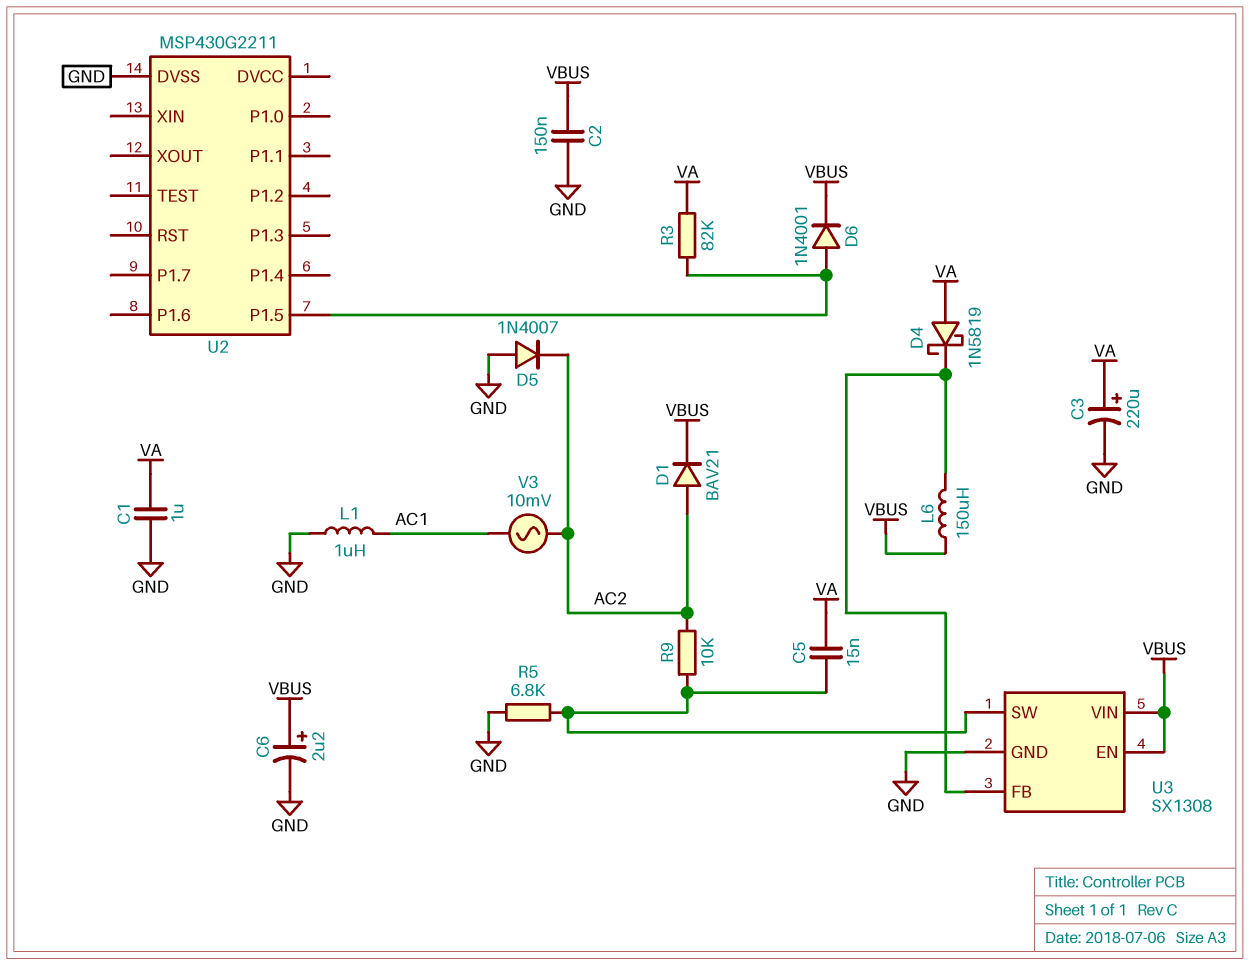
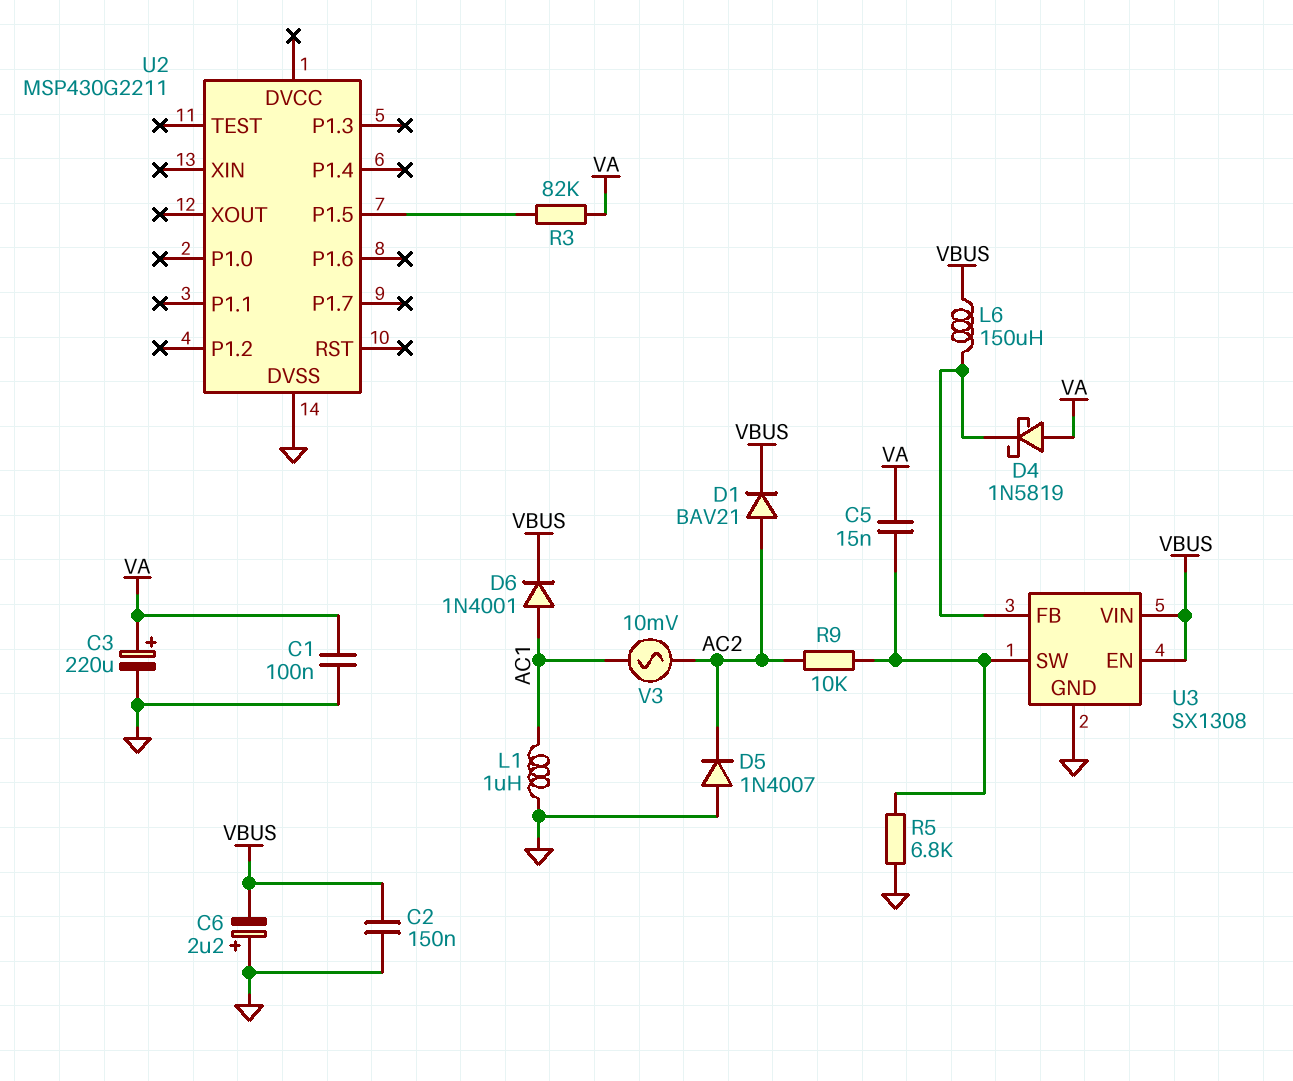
C1: 1uF (GND, VA) -> 100nF (GND, VA)
C6: 2.2uF (plus VBUS, minus GND) -> 2.2uF (plus GND, minus VBUS)
D6: diode 1N4001 (A U2/P1.5, K VBUS) -> diode 1N4001 (A AC1, K VBUS)

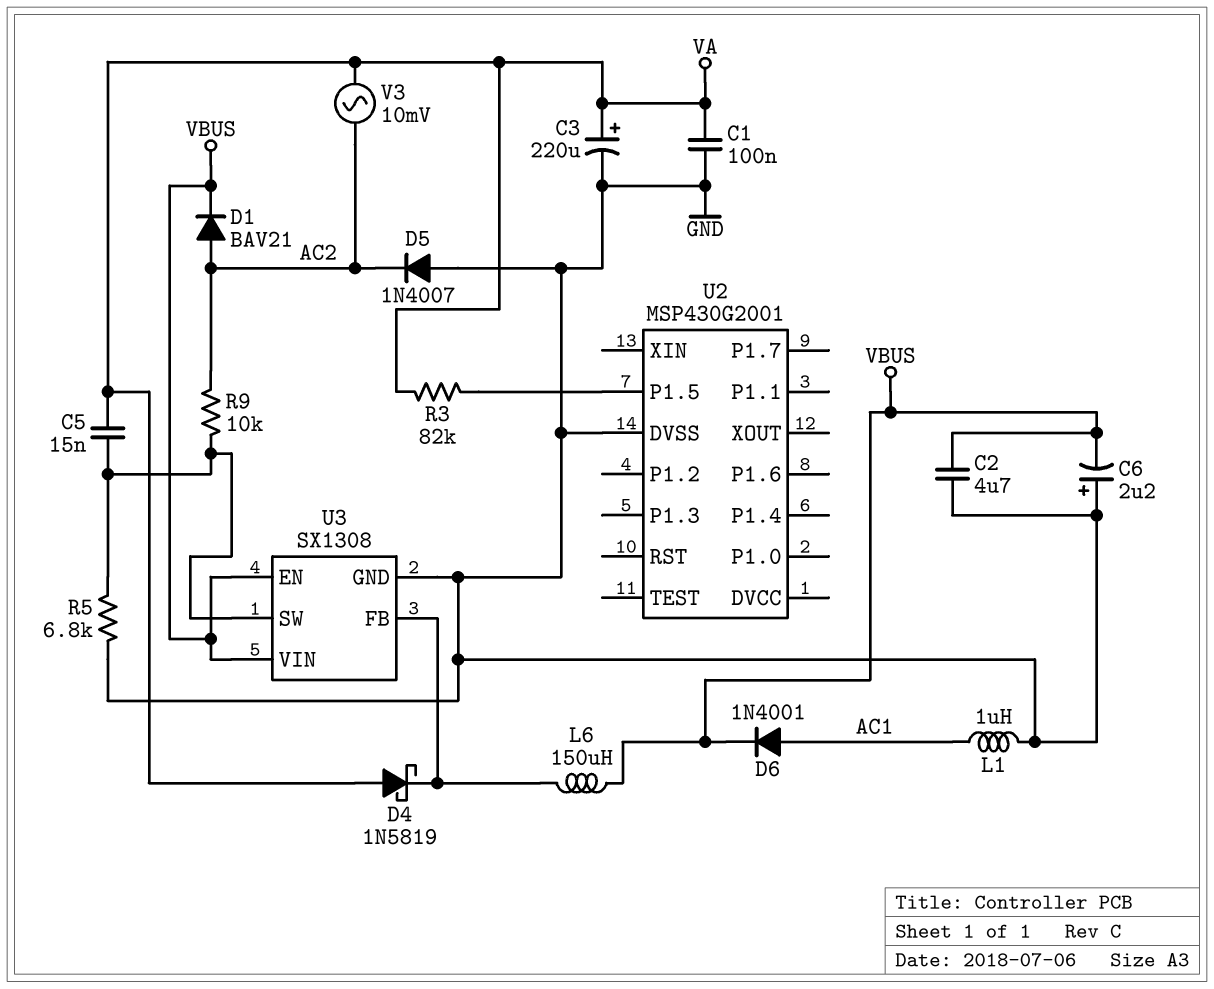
C2: 150nF (GND, VBUS) -> 4.7uF (GND, VBUS)
U2: MSP430G2211 -> MSP430G2001
V3: AC 10mV (AC1, AC2) -> AC 10mV (AC2, VA)

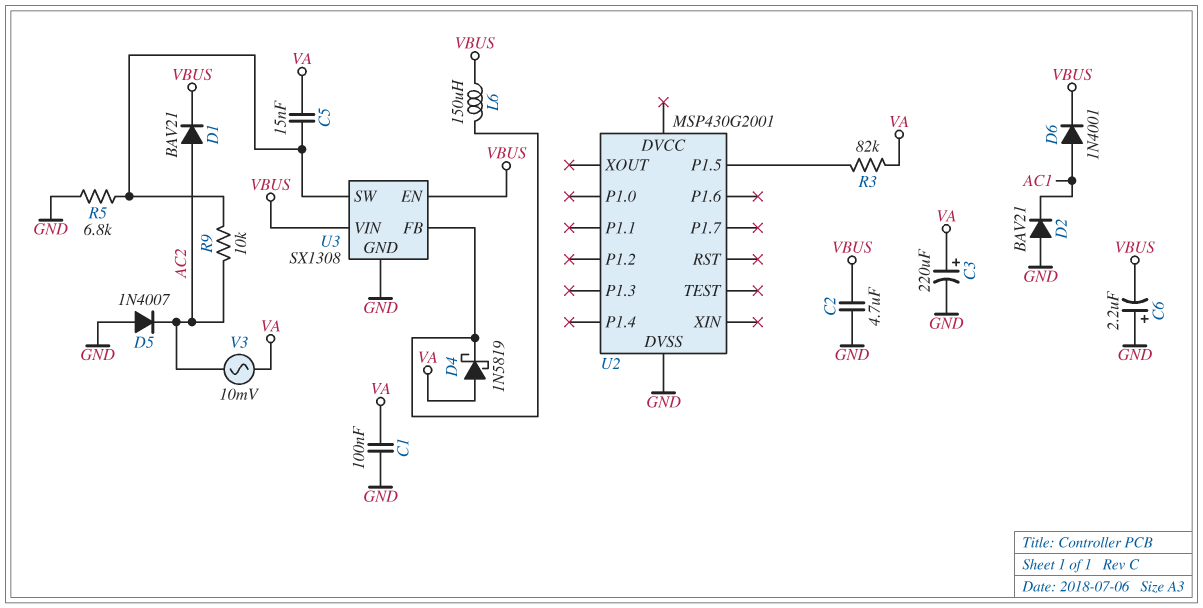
D2: none -> diode BAV21 (A GND, K AC1)
L1: 1uH (AC1, GND) -> none

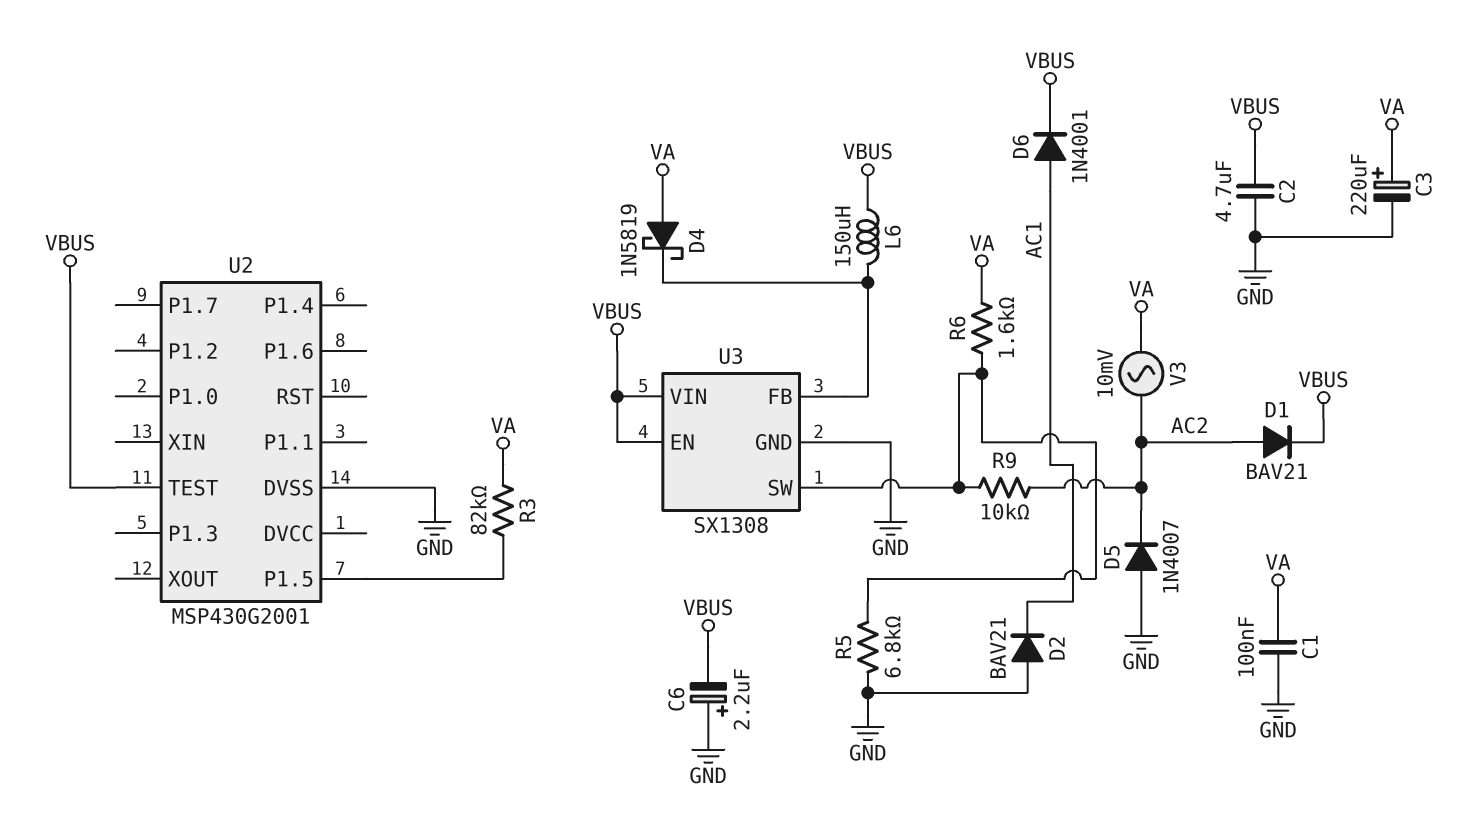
C5: 15nF (U3/SW, VA) -> none
R6: none -> 1.6k (U3/SW, VA)
U2 pin TEST: none -> VBUS

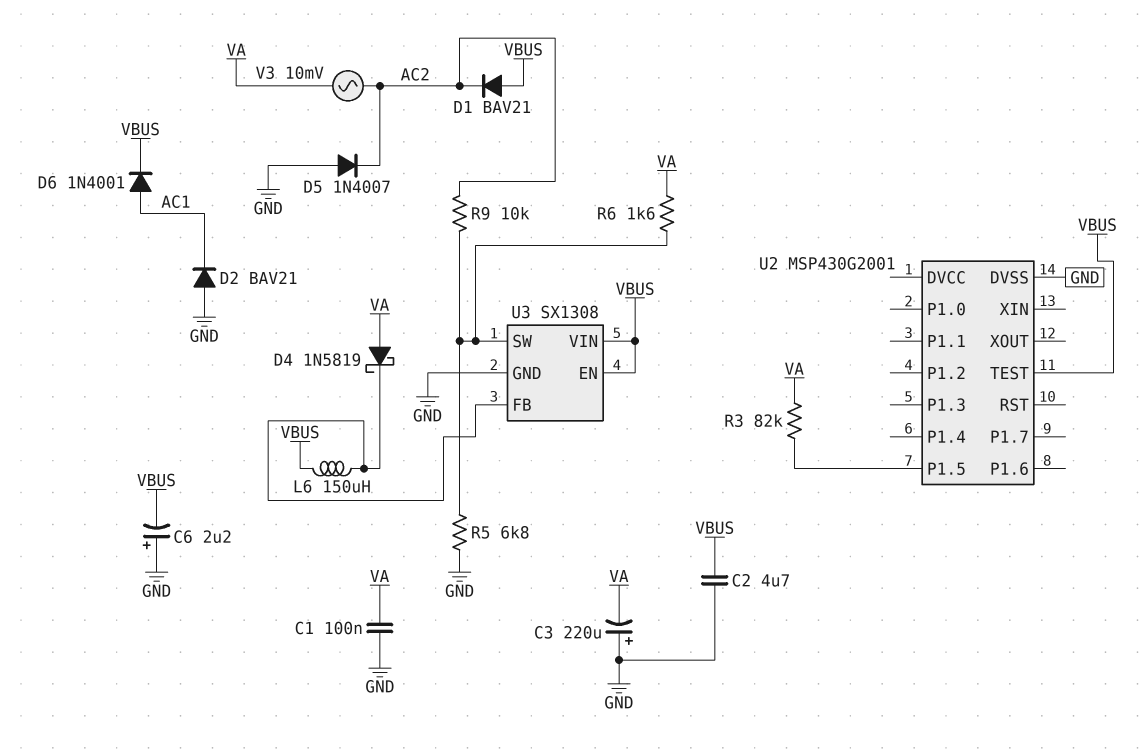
C3: 220uF (plus VA, minus GND) -> 220uF (plus GND, minus VA)
D1: diode BAV21 (A AC2, K VBUS) -> diode BAV21 (A VBUS, K AC2)

